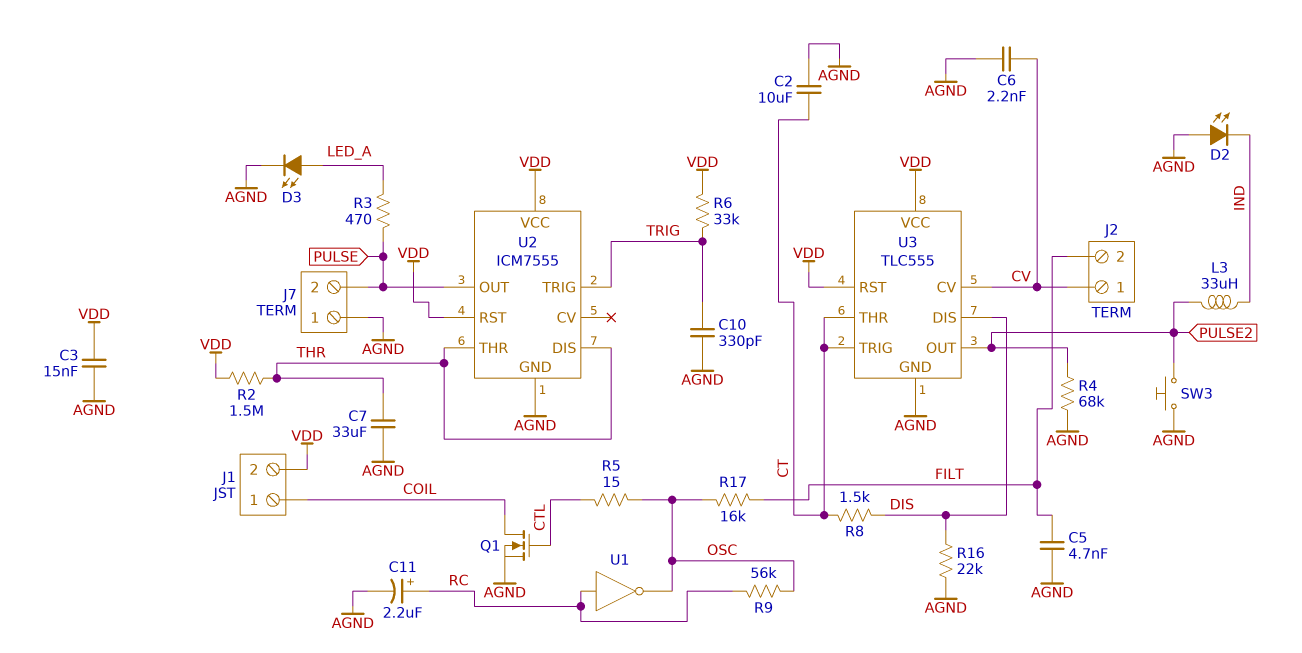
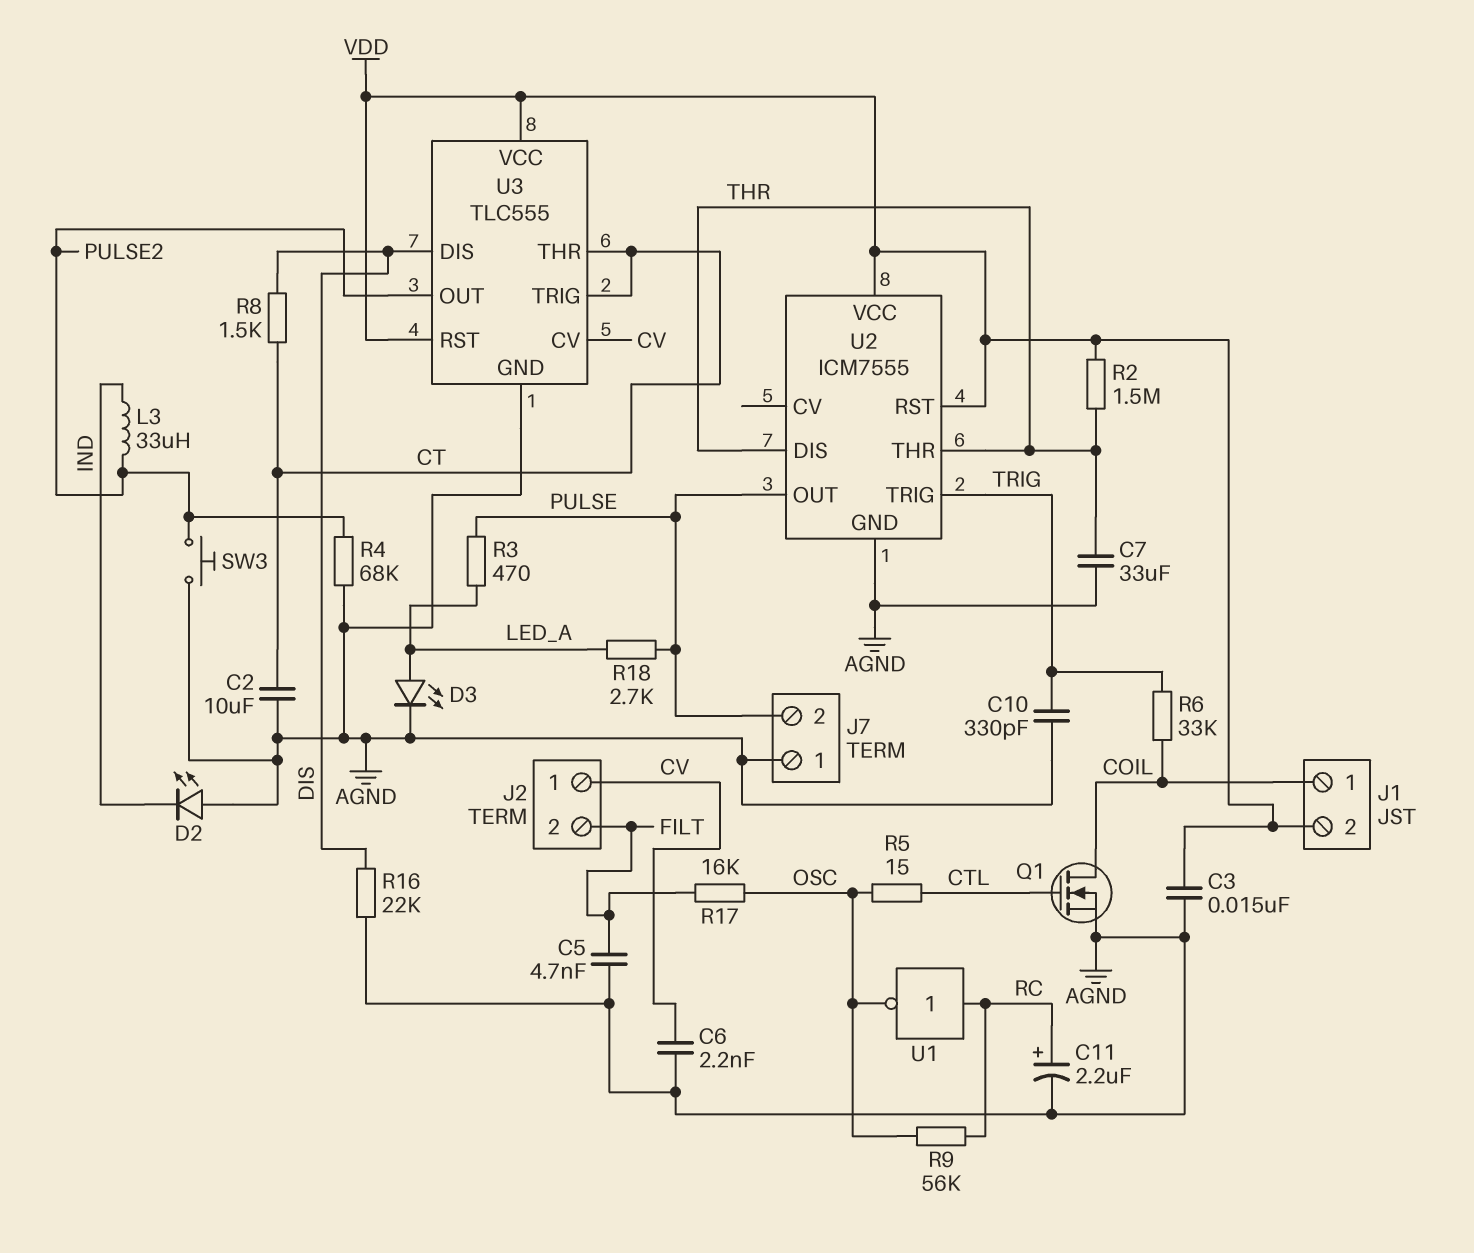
R6: 33k (TRIG, VDD) -> 33k (COIL, TRIG)
R18: none -> 2.7k (LED_A, PULSE)

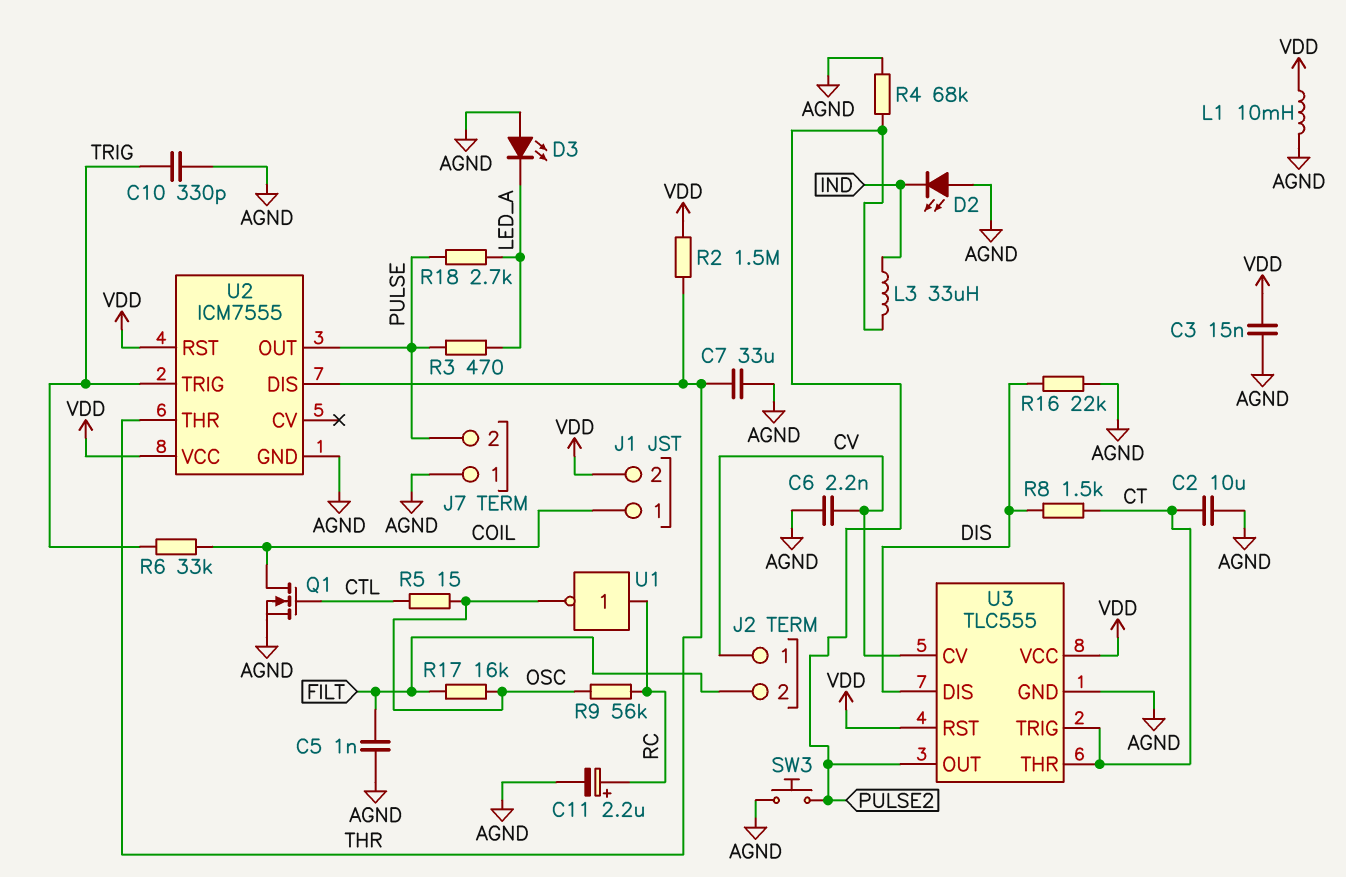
C5: 4.7nF (AGND, FILT) -> 1nF (AGND, FILT)
D3: LED (A LED_A, K AGND) -> LED (A AGND, K LED_A)
L1: none -> 10mH (AGND, VDD)

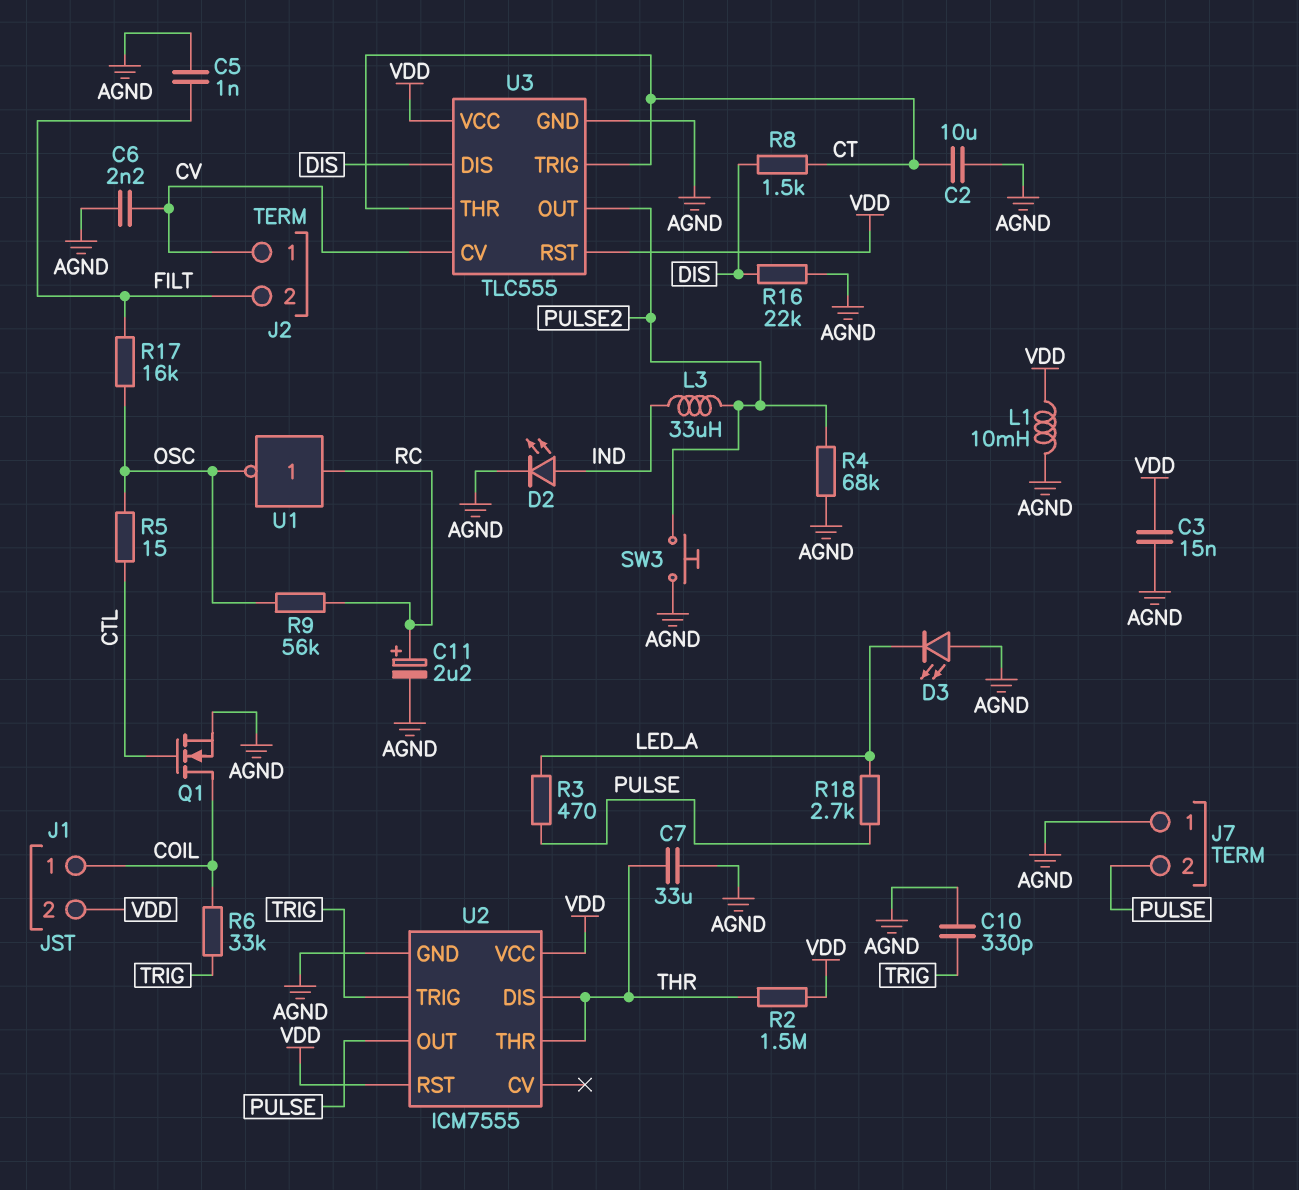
D2: LED (A AGND, K IND) -> LED (A IND, K AGND)

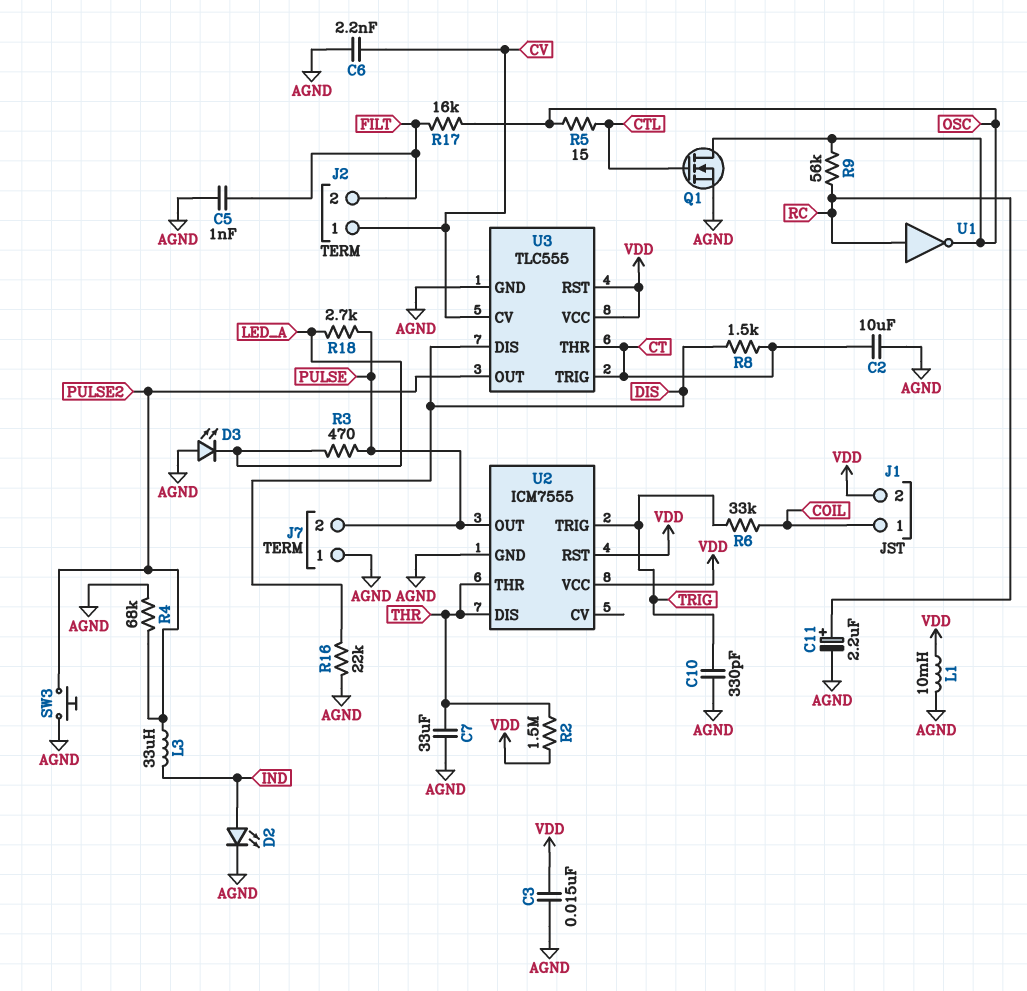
Q1: NMOS (G CTL, D COIL, S AGND) -> NMOS (G CTL, D OSC, S AGND)

